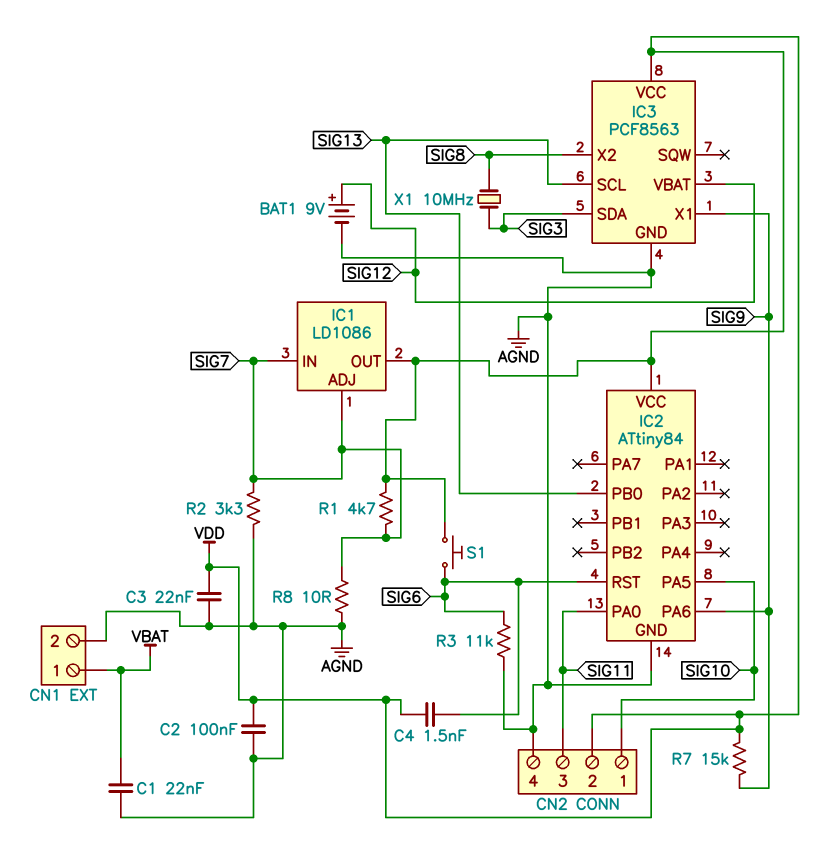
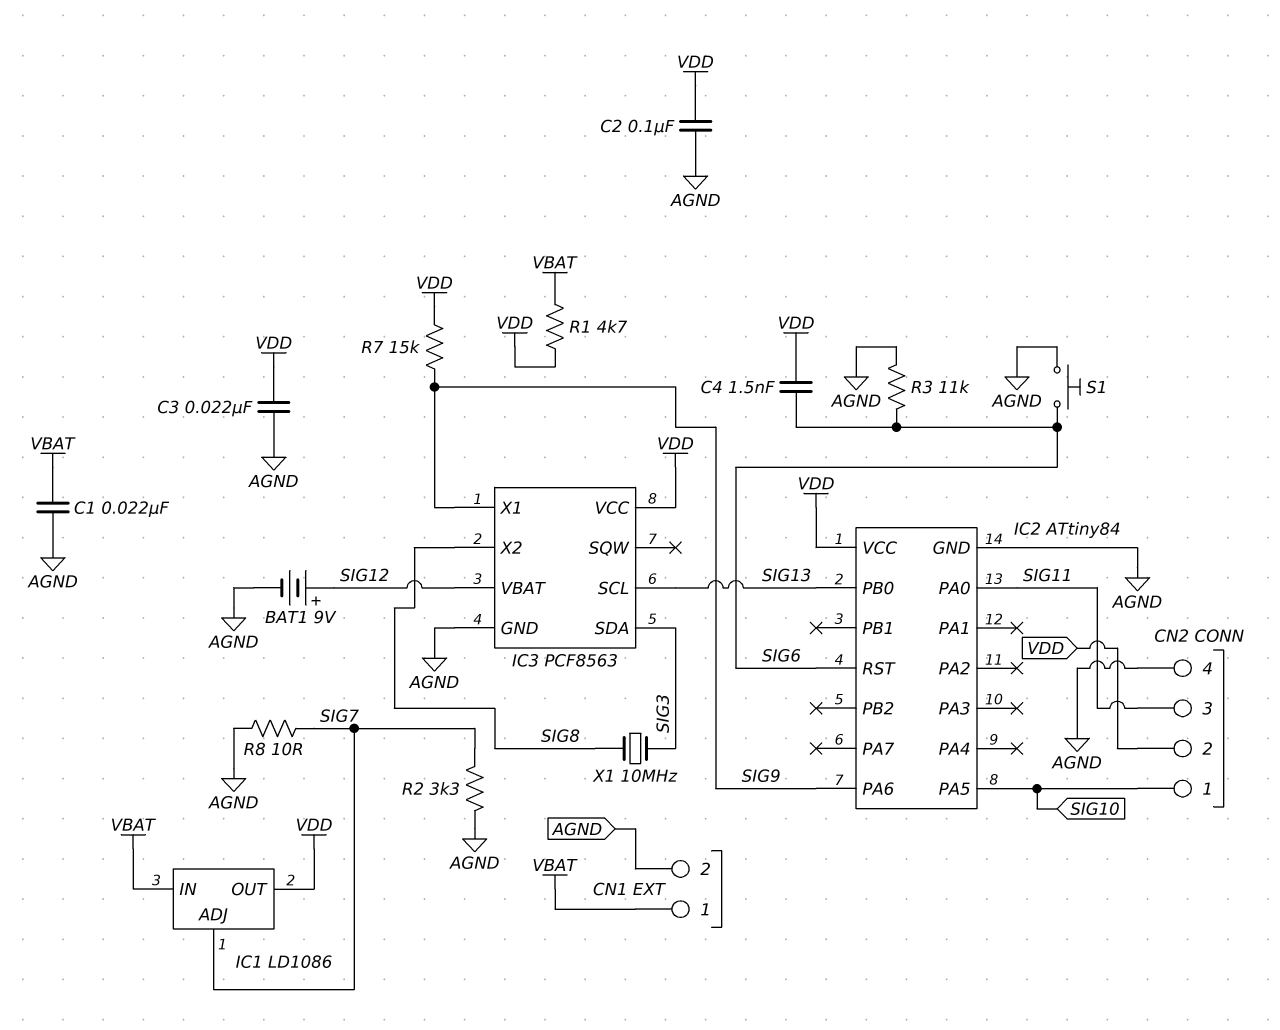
IC1 pin IN: SIG7 -> VBAT
R1: 4.7k (SIG7, VDD) -> 4.7k (VBAT, VDD)
S1: button (SIG6, VDD) -> button (AGND, SIG6)

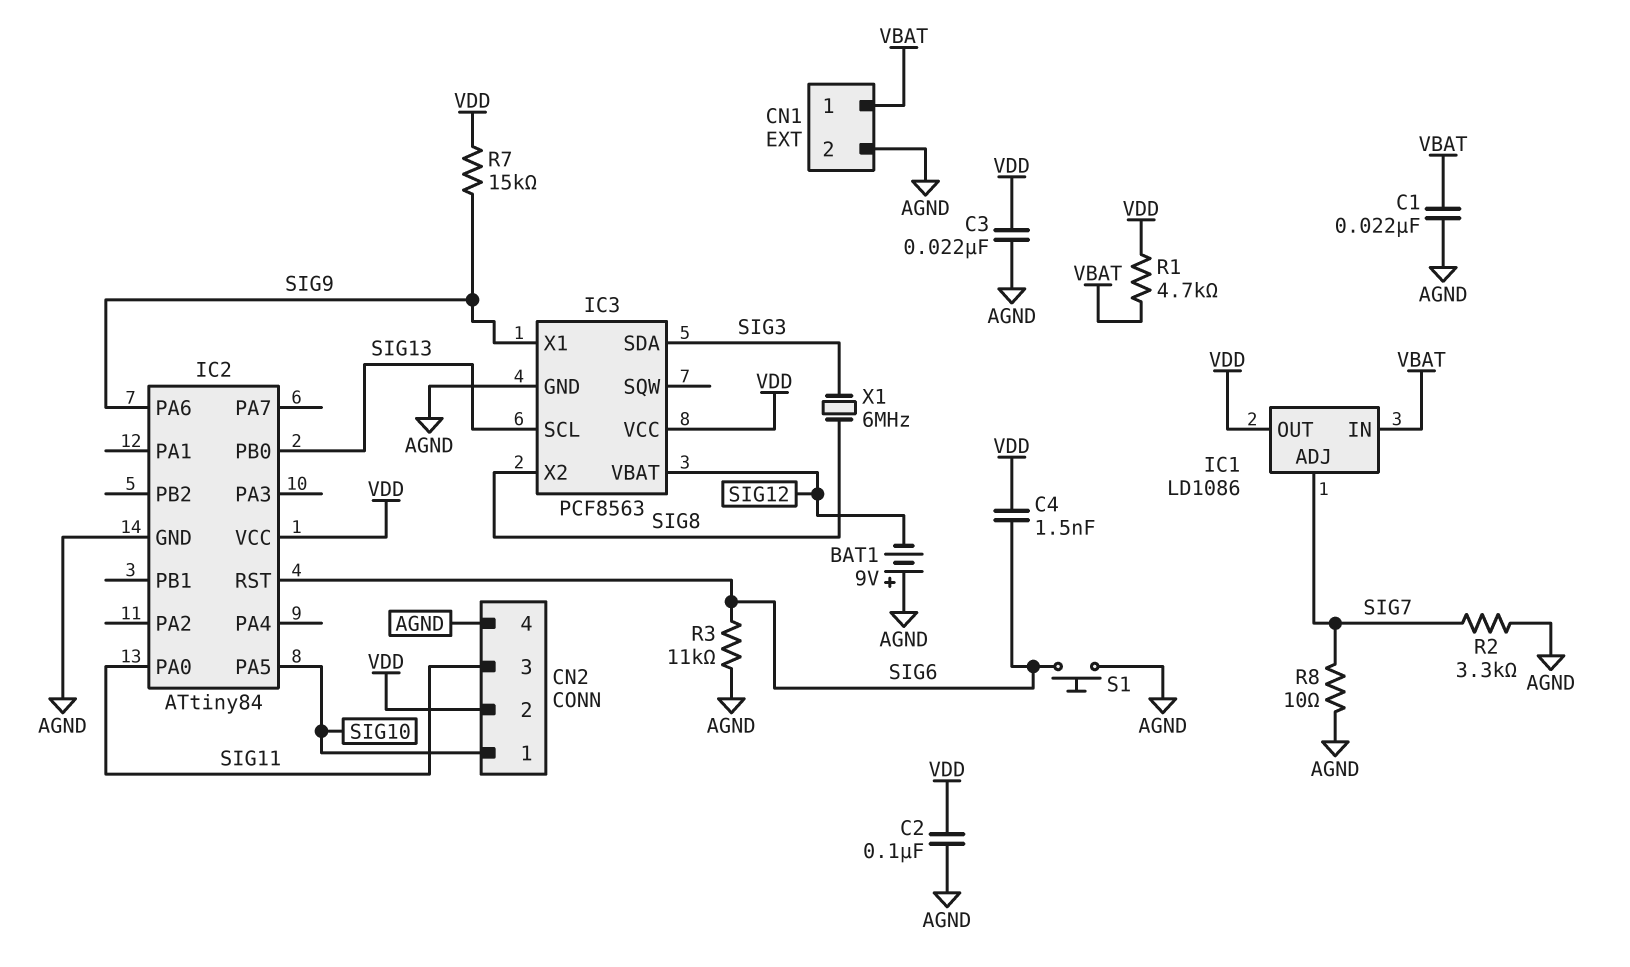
BAT1: 9V (plus SIG12, minus AGND) -> 9V (plus AGND, minus SIG12)
X1: 10MHz (SIG3, SIG8) -> 6MHz (SIG3, SIG8)

